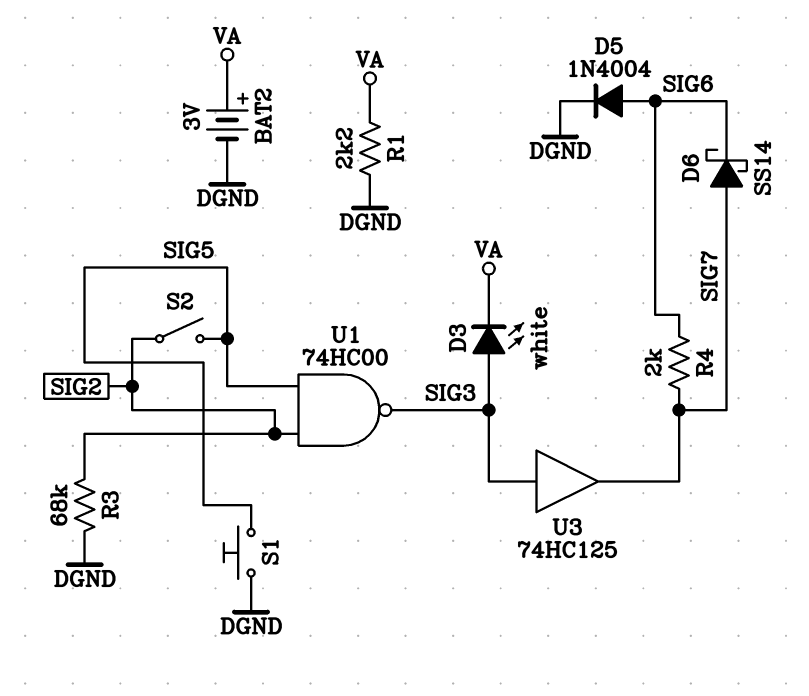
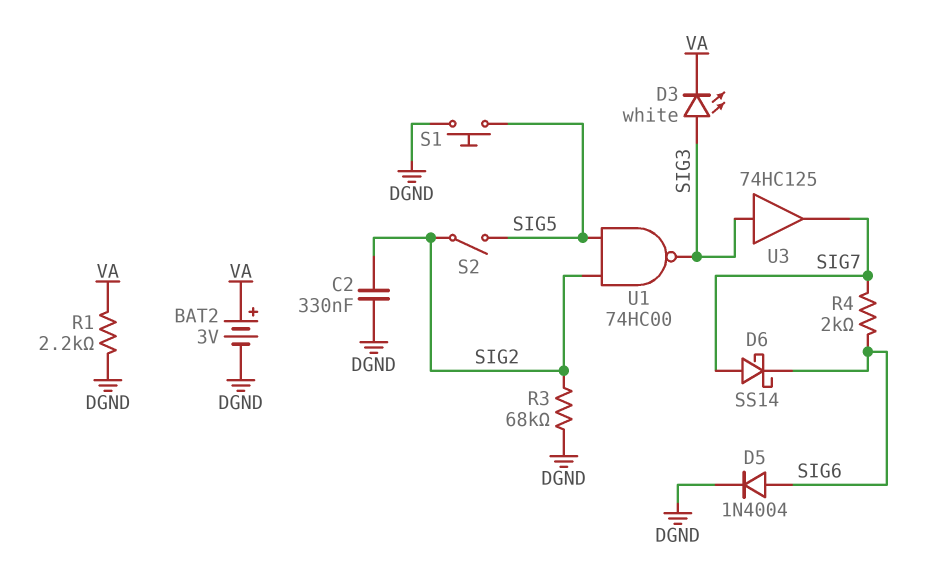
C2: none -> 330nF (DGND, SIG2)

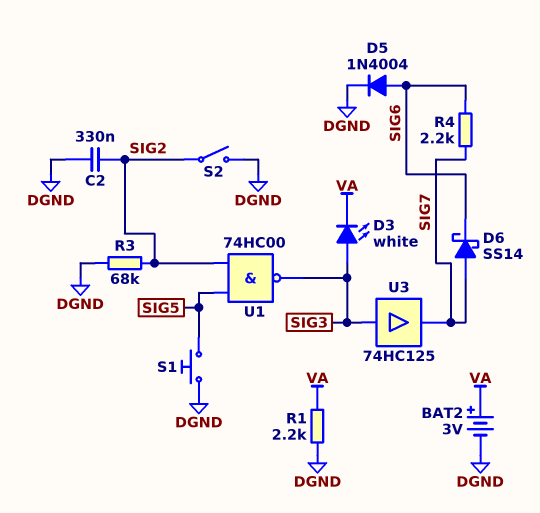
R4: 2k (SIG6, SIG7) -> 2.2k (SIG6, SIG7)
S2: switch (SIG2, SIG5) -> switch (DGND, SIG2)

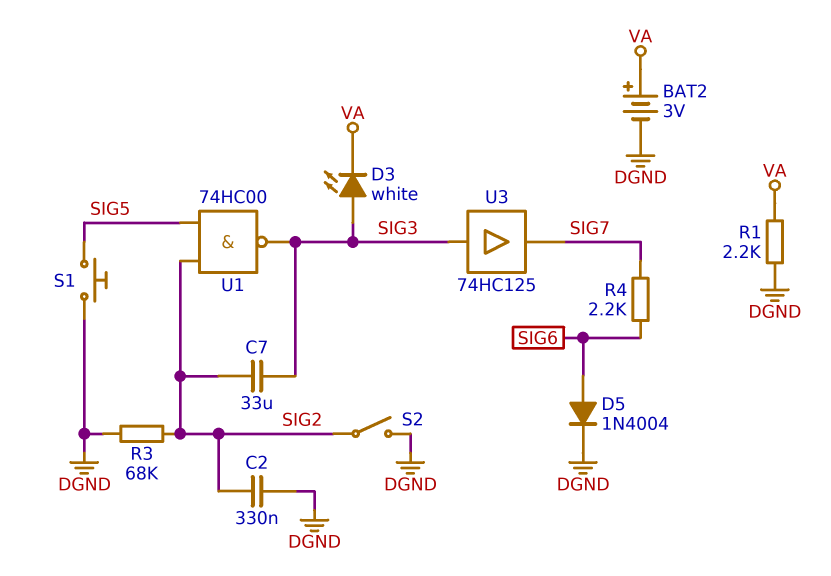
C7: none -> 33uF (SIG2, SIG3)
D6: schottky SS14 (A SIG7, K SIG6) -> none

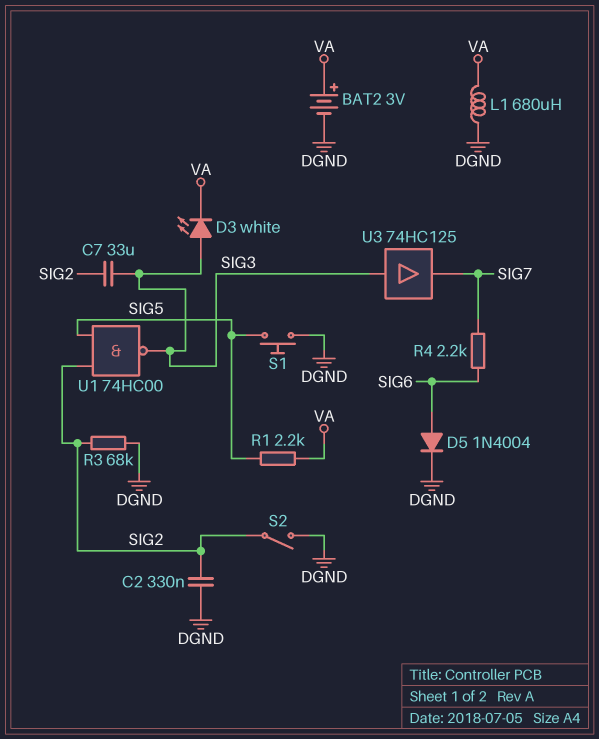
L1: none -> 680uH (DGND, VA)
R1: 2.2k (DGND, VA) -> 2.2k (SIG5, VA)

